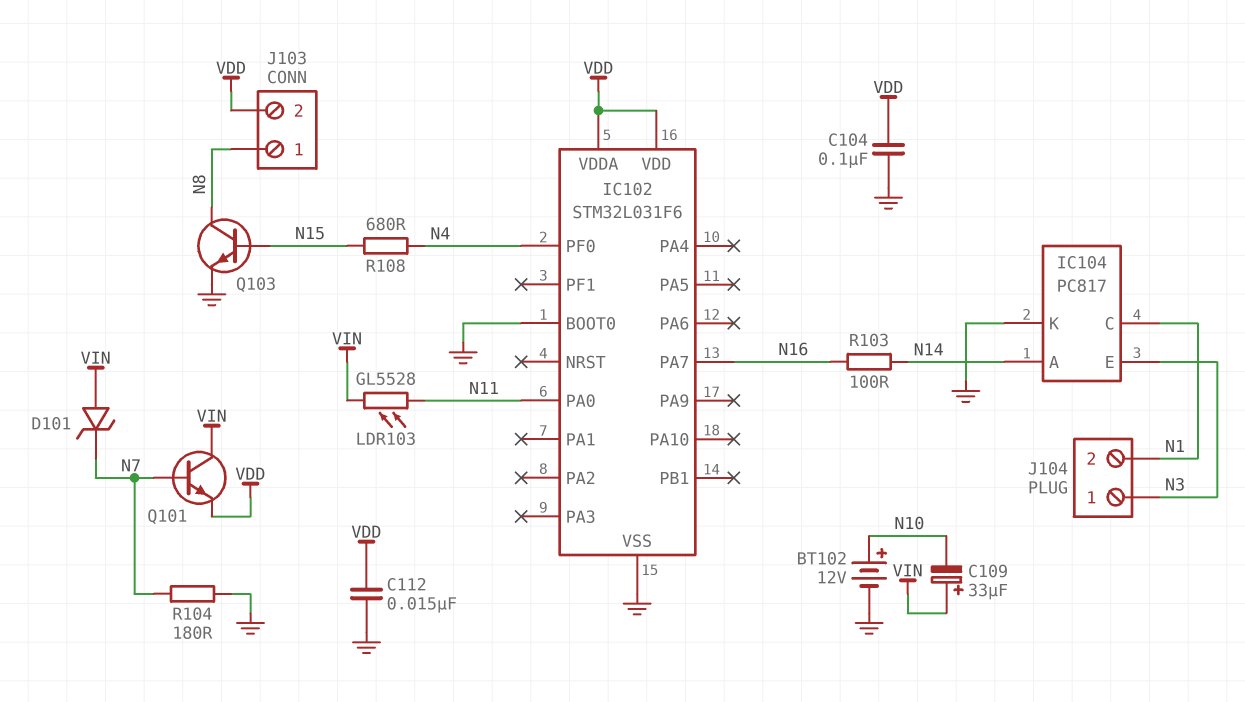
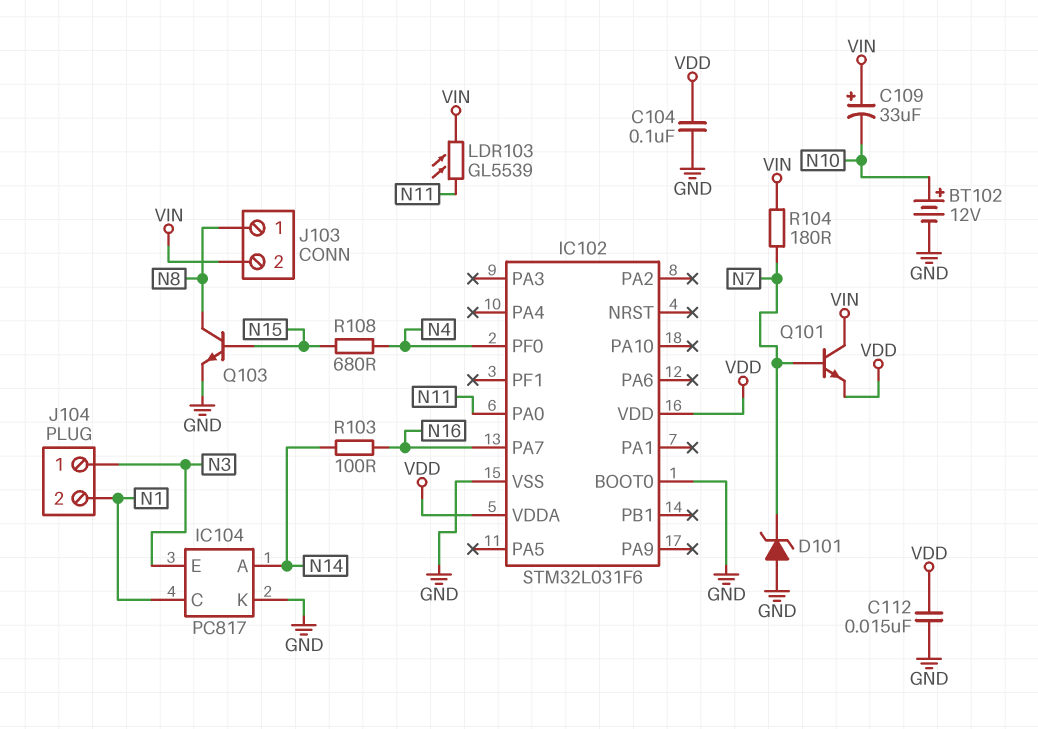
D101: zener (A VIN, K N7) -> zener (A GND, K N7)
J103 pin 2: VDD -> VIN
LDR103: GL5528 (N11, VIN) -> GL5539 (N11, VIN)
R104: 180 (GND, N7) -> 180 (N7, VIN)

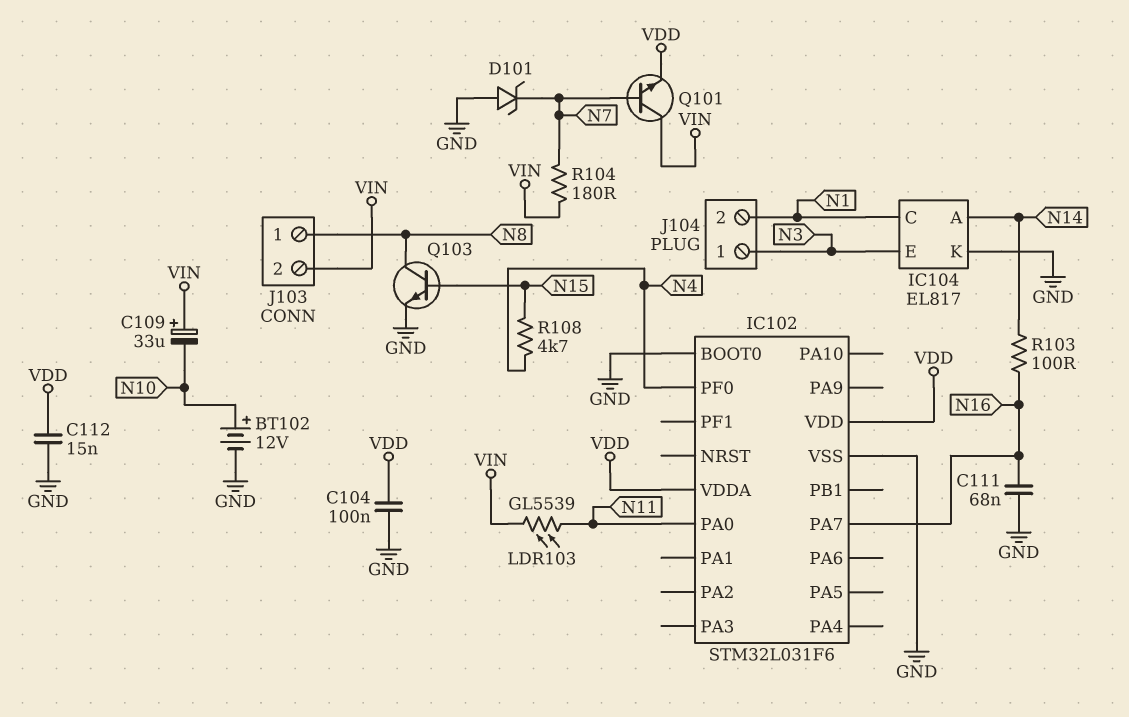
C111: none -> 68nF (GND, N16)
IC104: PC817 -> EL817
R108: 680 (N4, N15) -> 4.7k (N4, N15)

